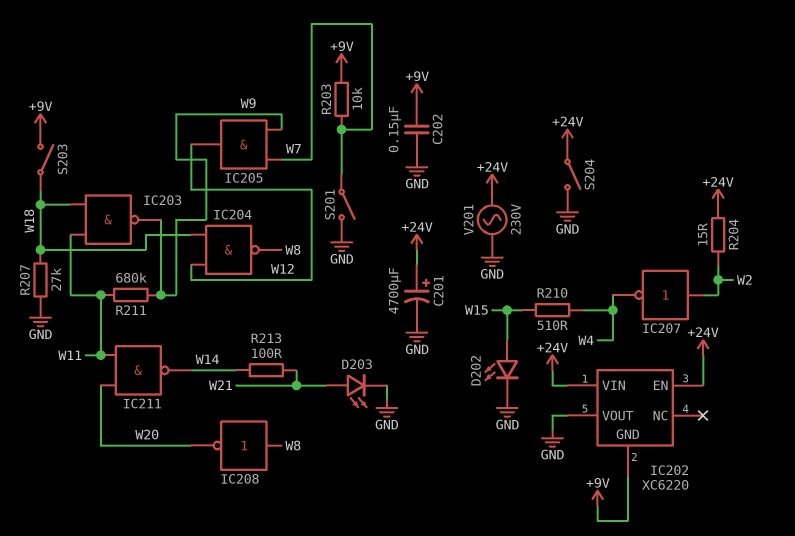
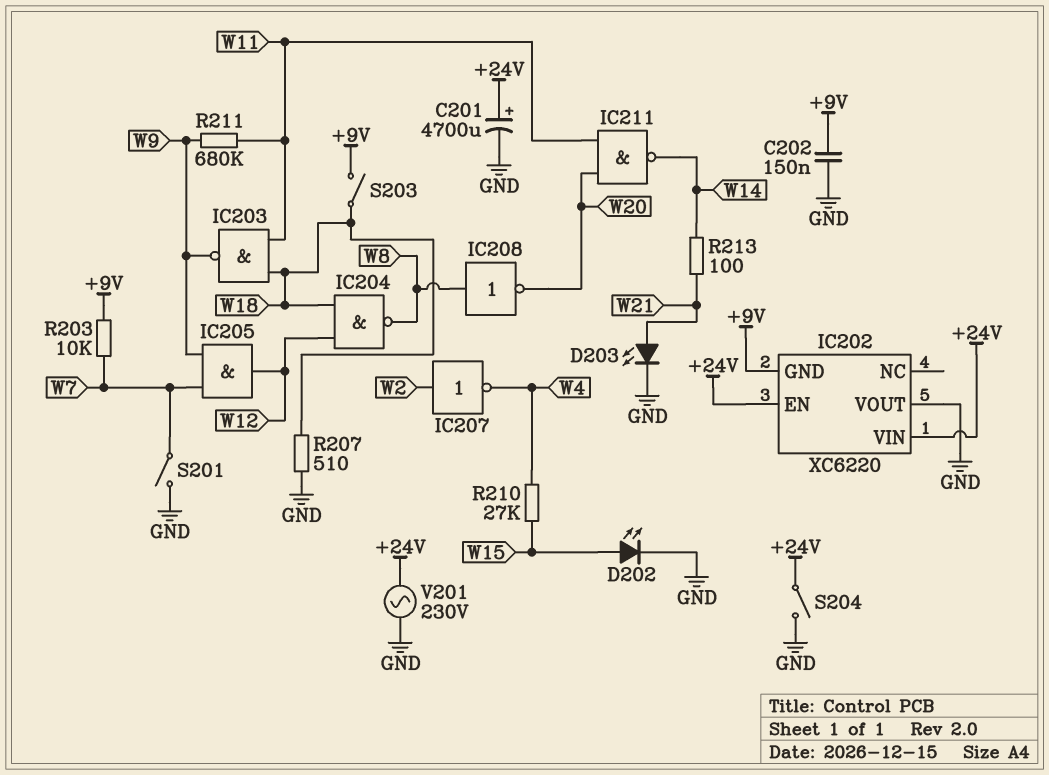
R204: 15 (+24V, W2) -> none
R207: 27k (GND, W18) -> 510 (GND, W18)
R210: 510 (W4, W15) -> 27k (W4, W15)

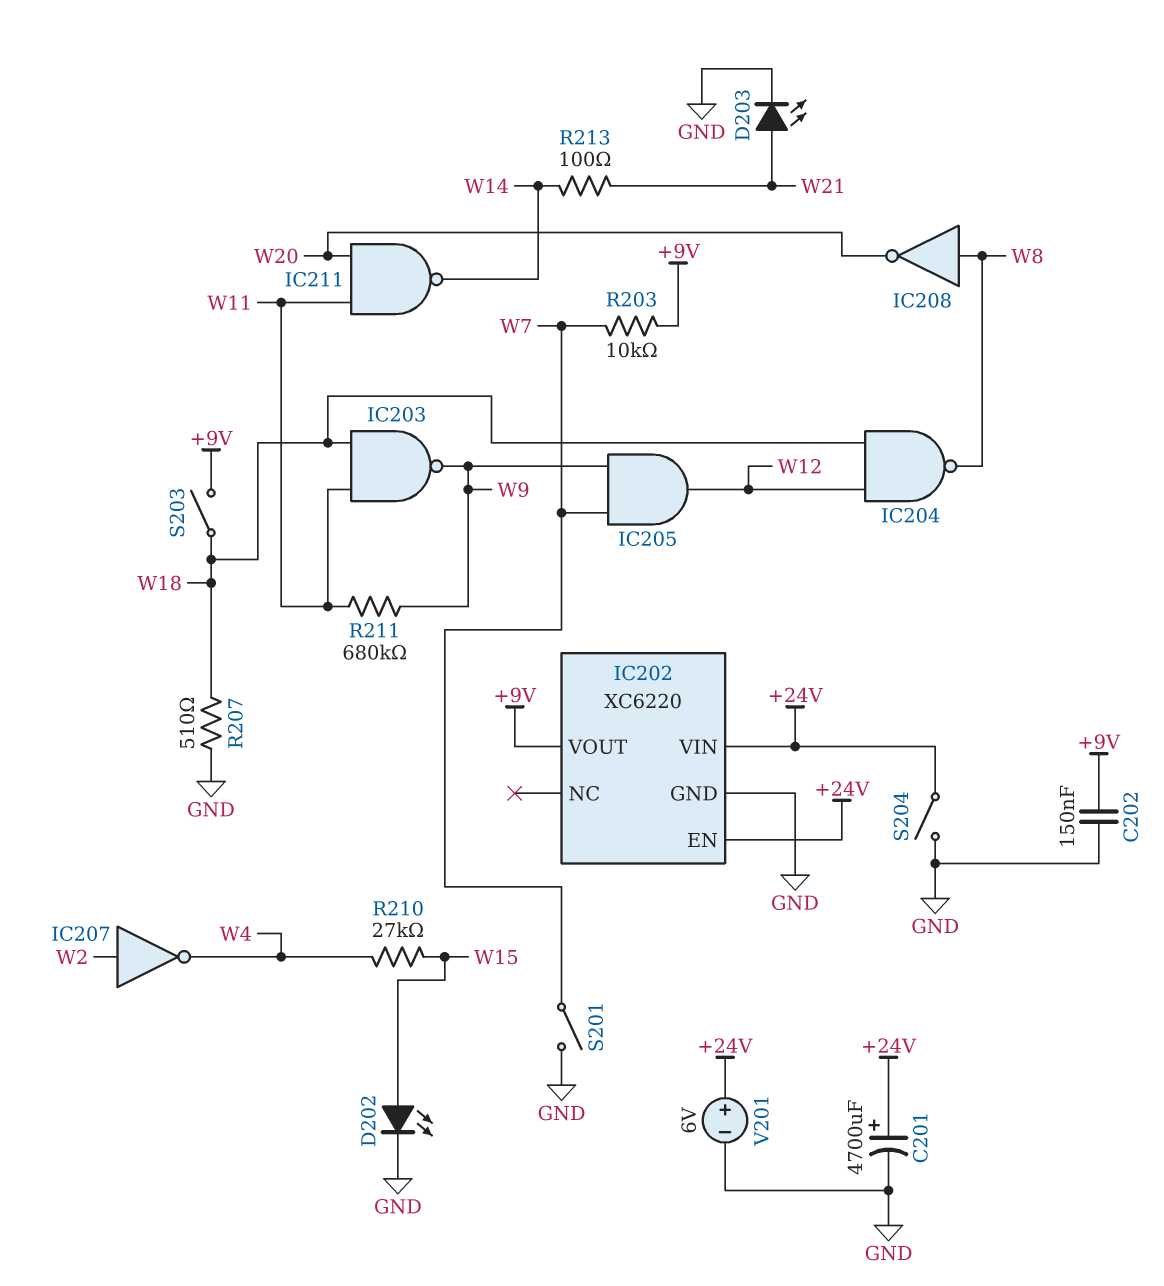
IC202 pin GND: +9V -> GND
IC202 pin VOUT: GND -> +9V
V201: AC 230V (+24V, GND) -> 6V (plus +24V, minus GND)

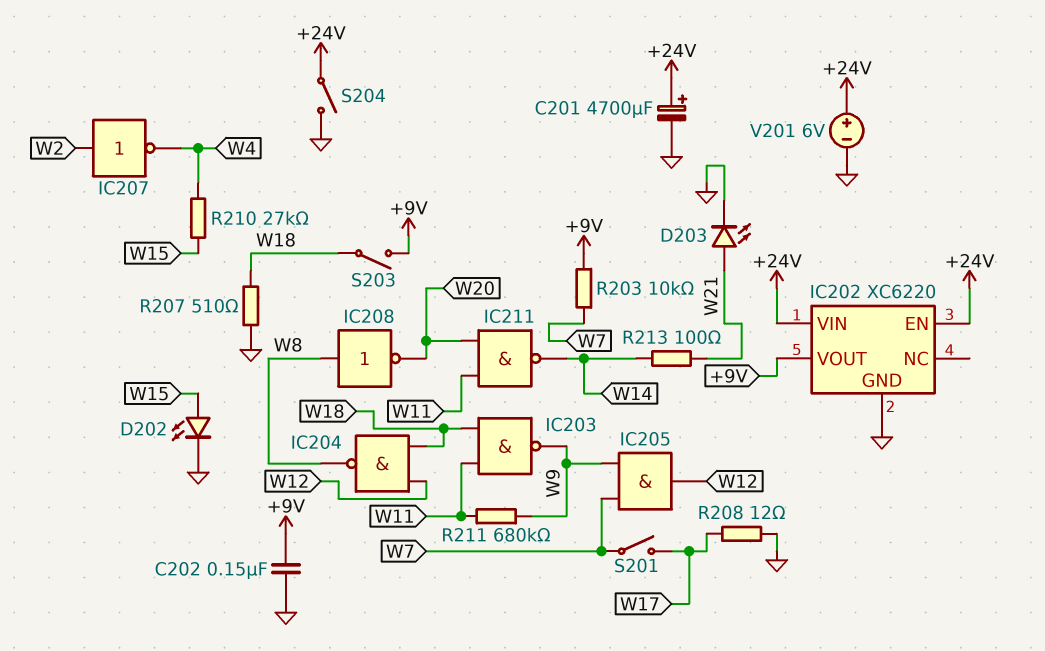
R208: none -> 12 (GND, W17)
S201: switch (GND, W7) -> switch (W7, W17)

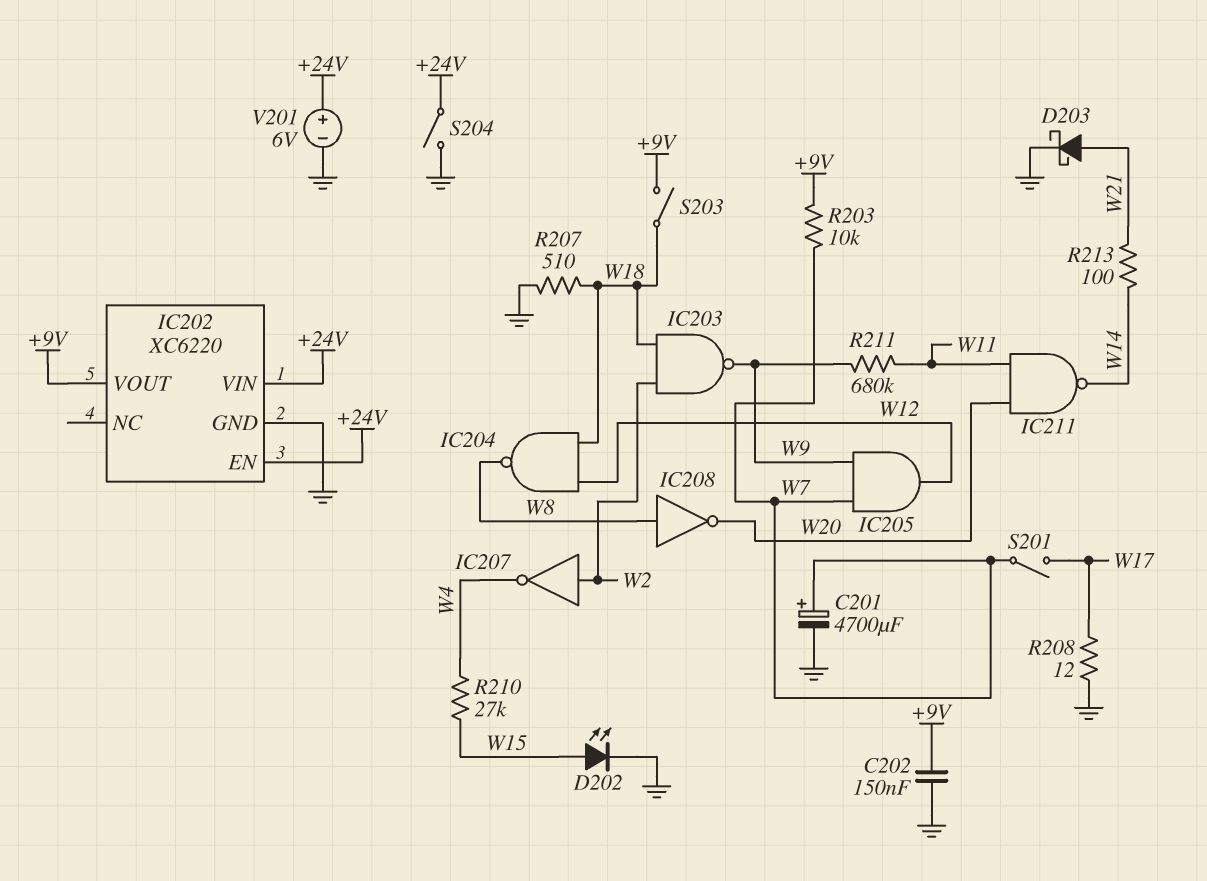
C201: 4700uF (plus +24V, minus GND) -> 4700uF (plus W7, minus GND)
D203: LED (A W21, K GND) -> schottky (A W21, K GND)
IC203: NAND (in W11, in W18, out W9) -> NAND (in W2, in W18, out W9)

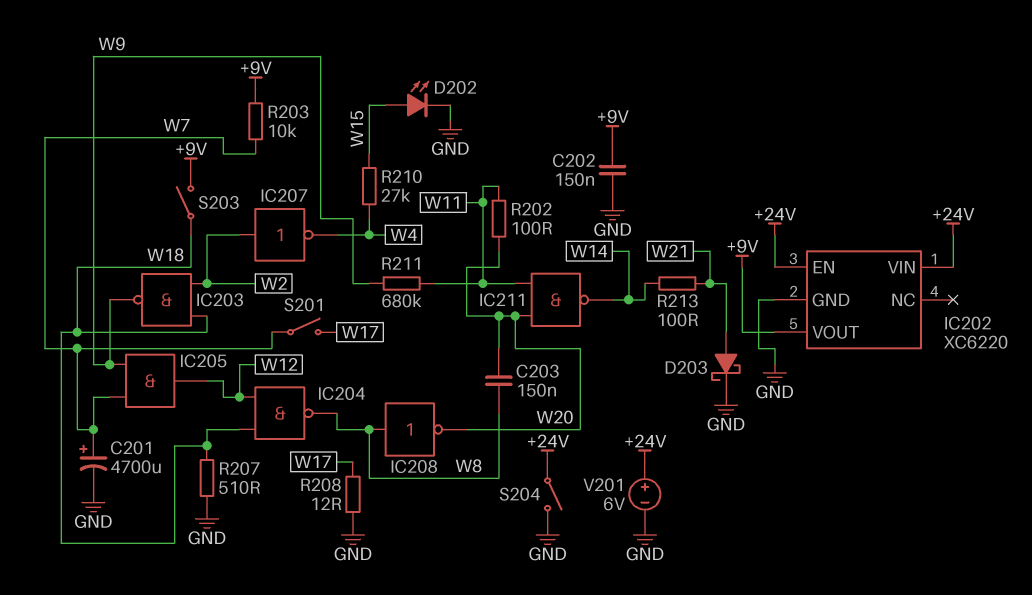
C203: none -> 150nF (W8, W20)
R202: none -> 100 (W11, W20)

